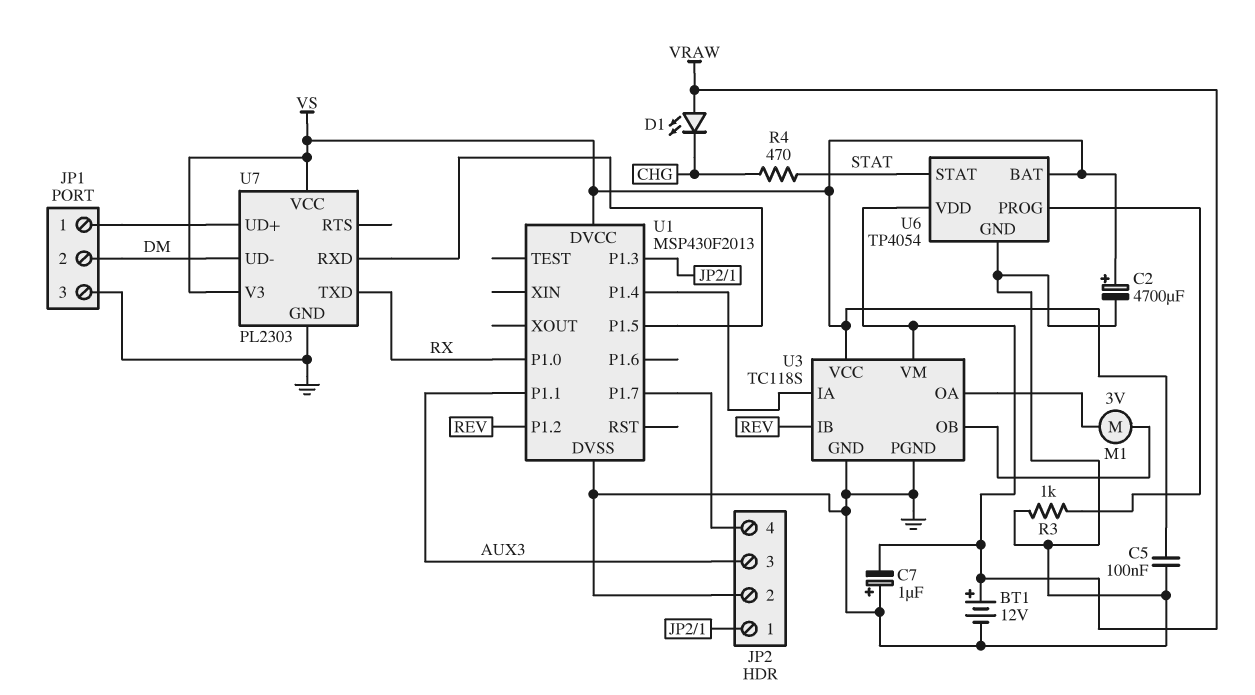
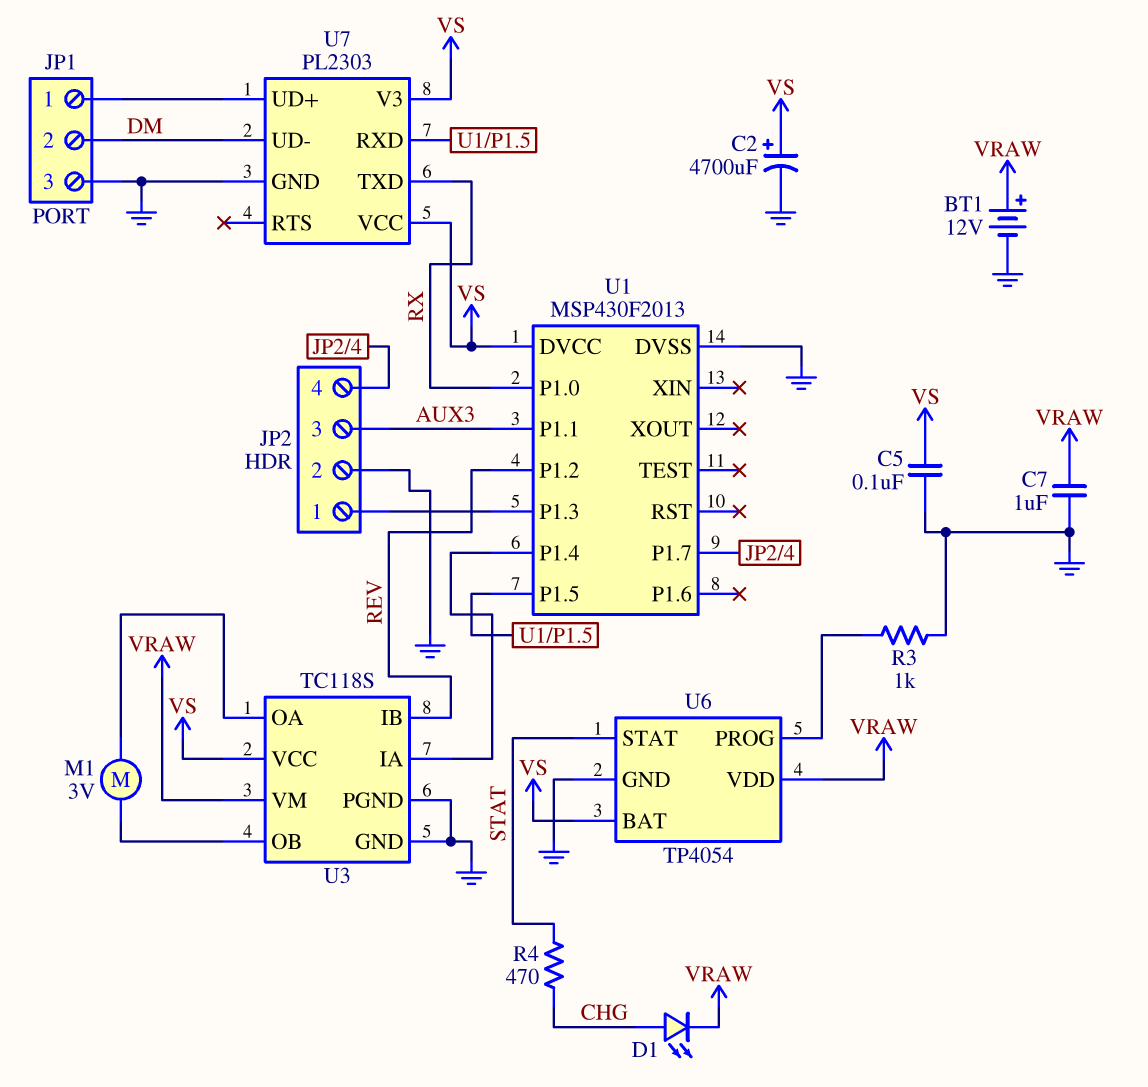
C7: 1uF (plus GND, minus VRAW) -> 1uF (GND, VRAW)
D1: LED (A VRAW, K CHG) -> LED (A CHG, K VRAW)

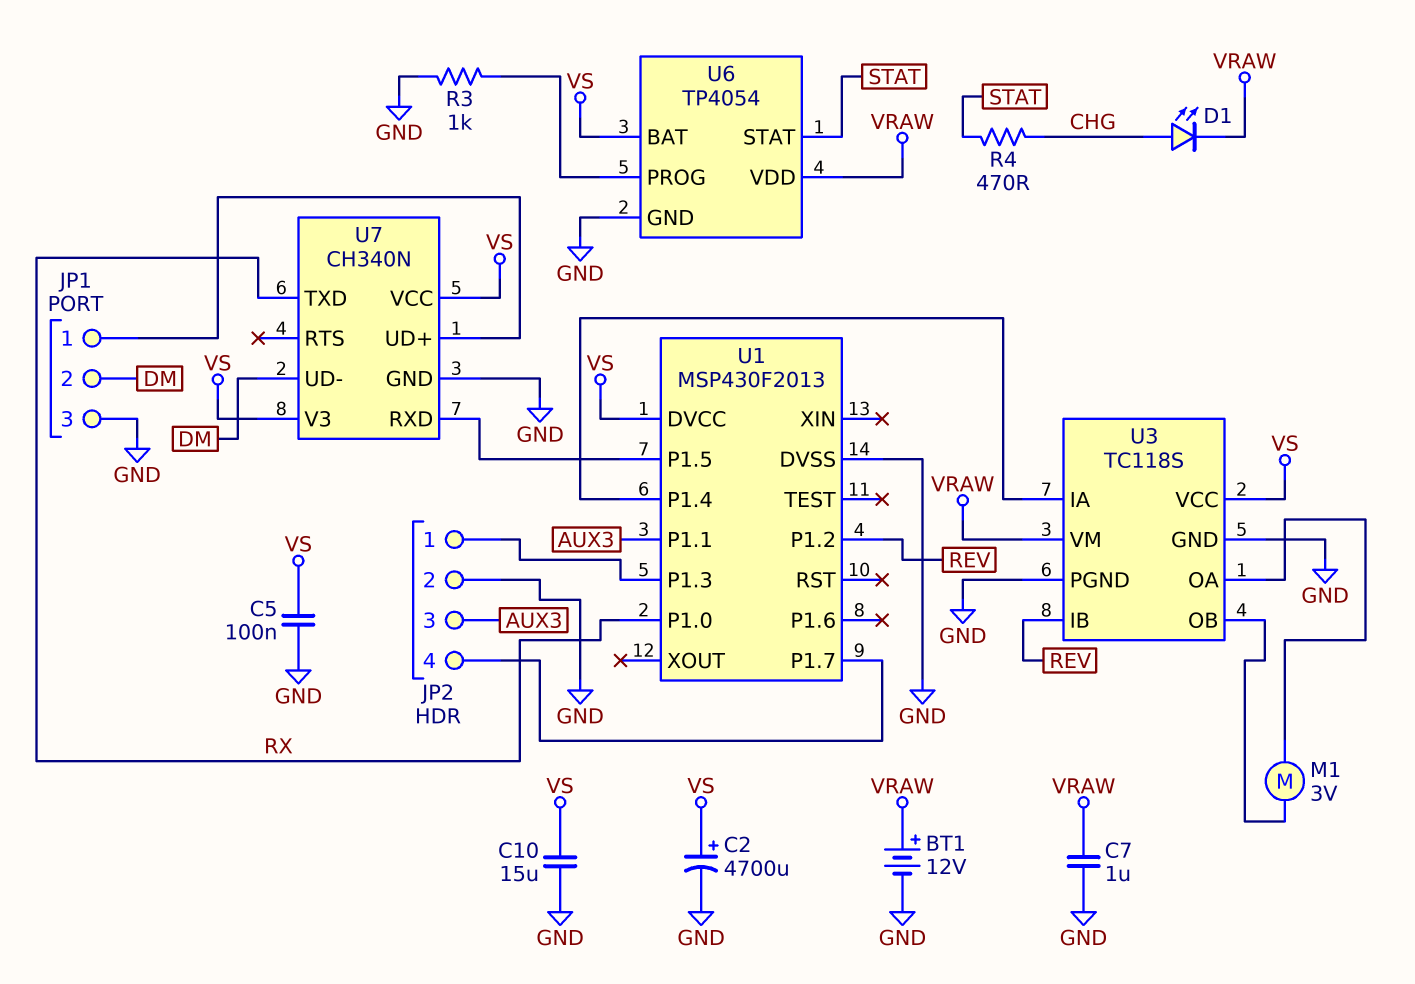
C10: none -> 15uF (GND, VS)
U7: PL2303 -> CH340N

